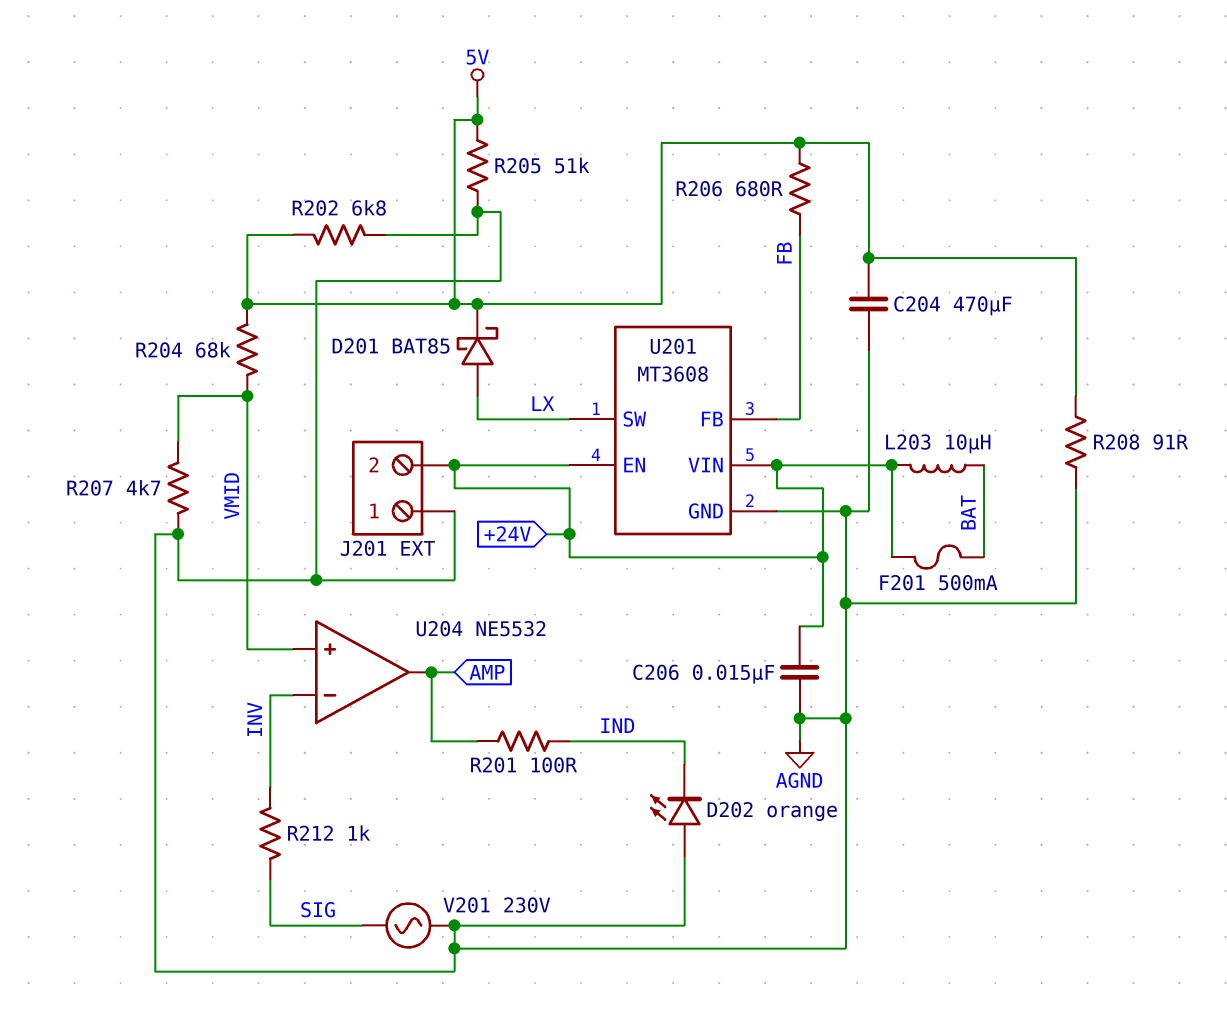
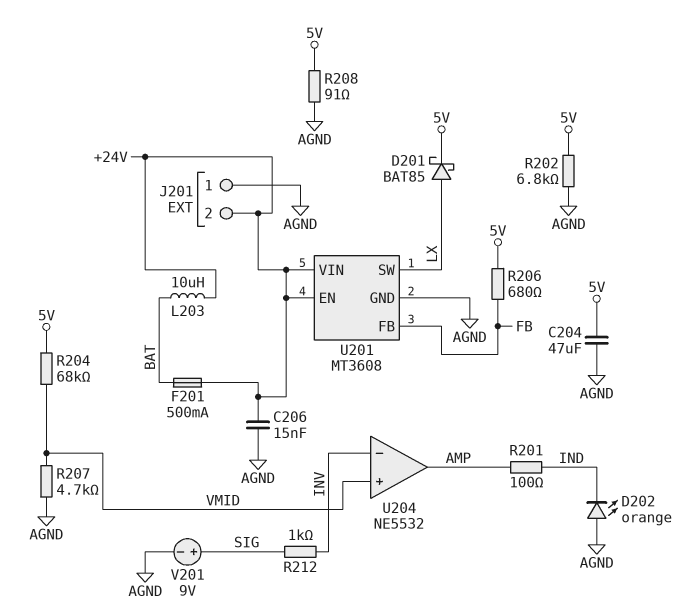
C204: 470uF (5V, AGND) -> 47uF (5V, AGND)
R205: 51k (5V, AGND) -> none
V201: AC 230V (AGND, SIG) -> 9V (plus SIG, minus AGND)

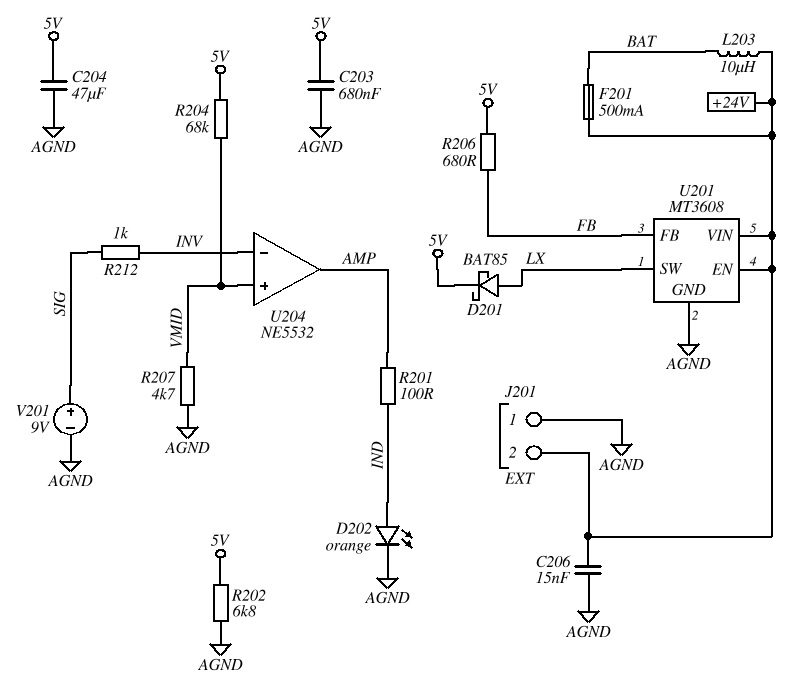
C203: none -> 680nF (5V, AGND)
D202: LED orange (A AGND, K IND) -> LED orange (A IND, K AGND)
R208: 91 (5V, AGND) -> none

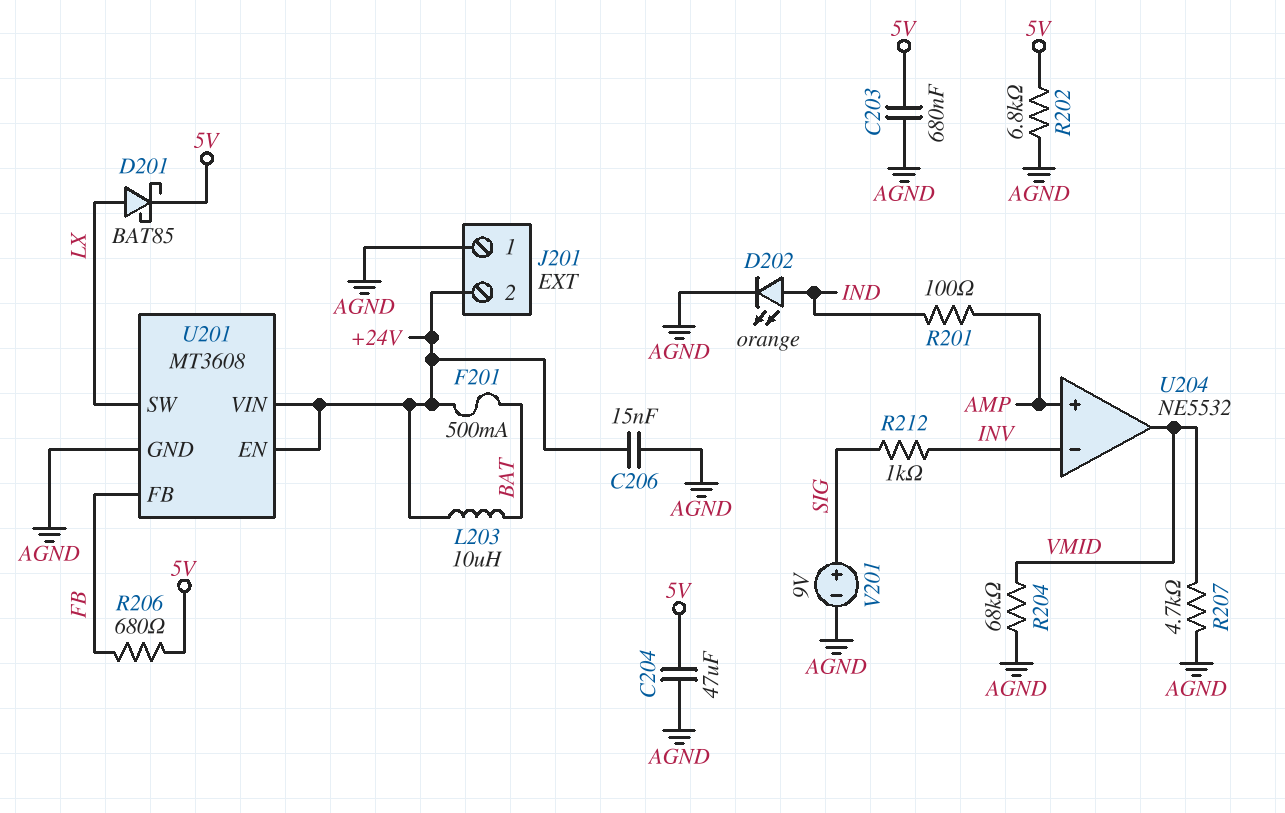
R204: 68k (5V, VMID) -> 68k (AGND, VMID)
U204 pin in+: VMID -> AMP
U204 pin out: AMP -> VMID

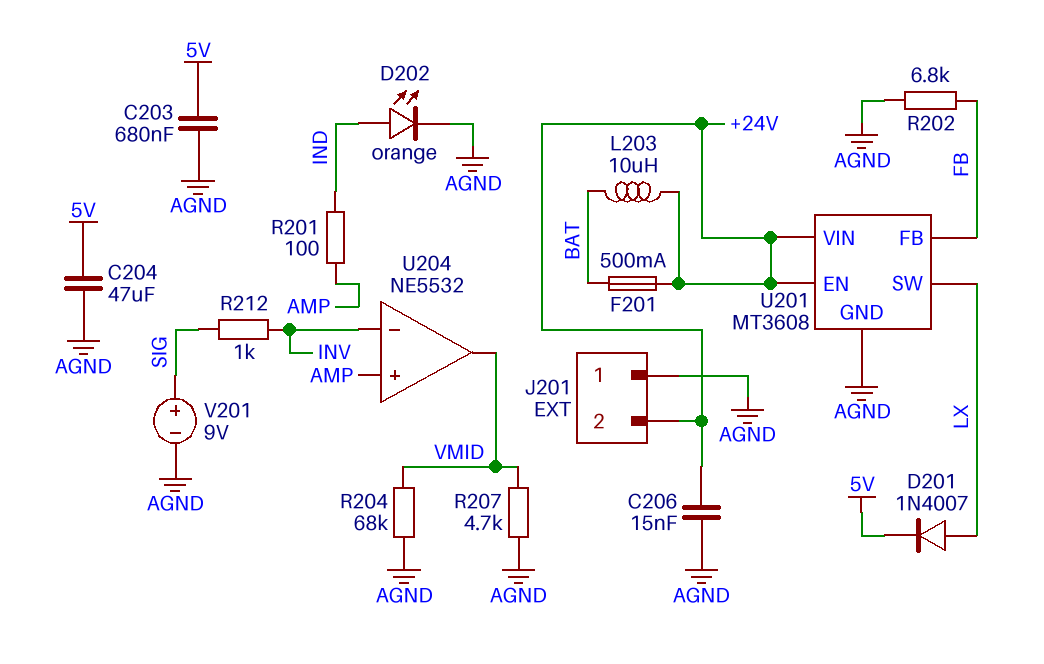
D201: schottky BAT85 (A LX, K 5V) -> diode 1N4007 (A LX, K 5V)
R202: 6.8k (5V, AGND) -> 6.8k (AGND, FB)
R206: 680 (5V, FB) -> none

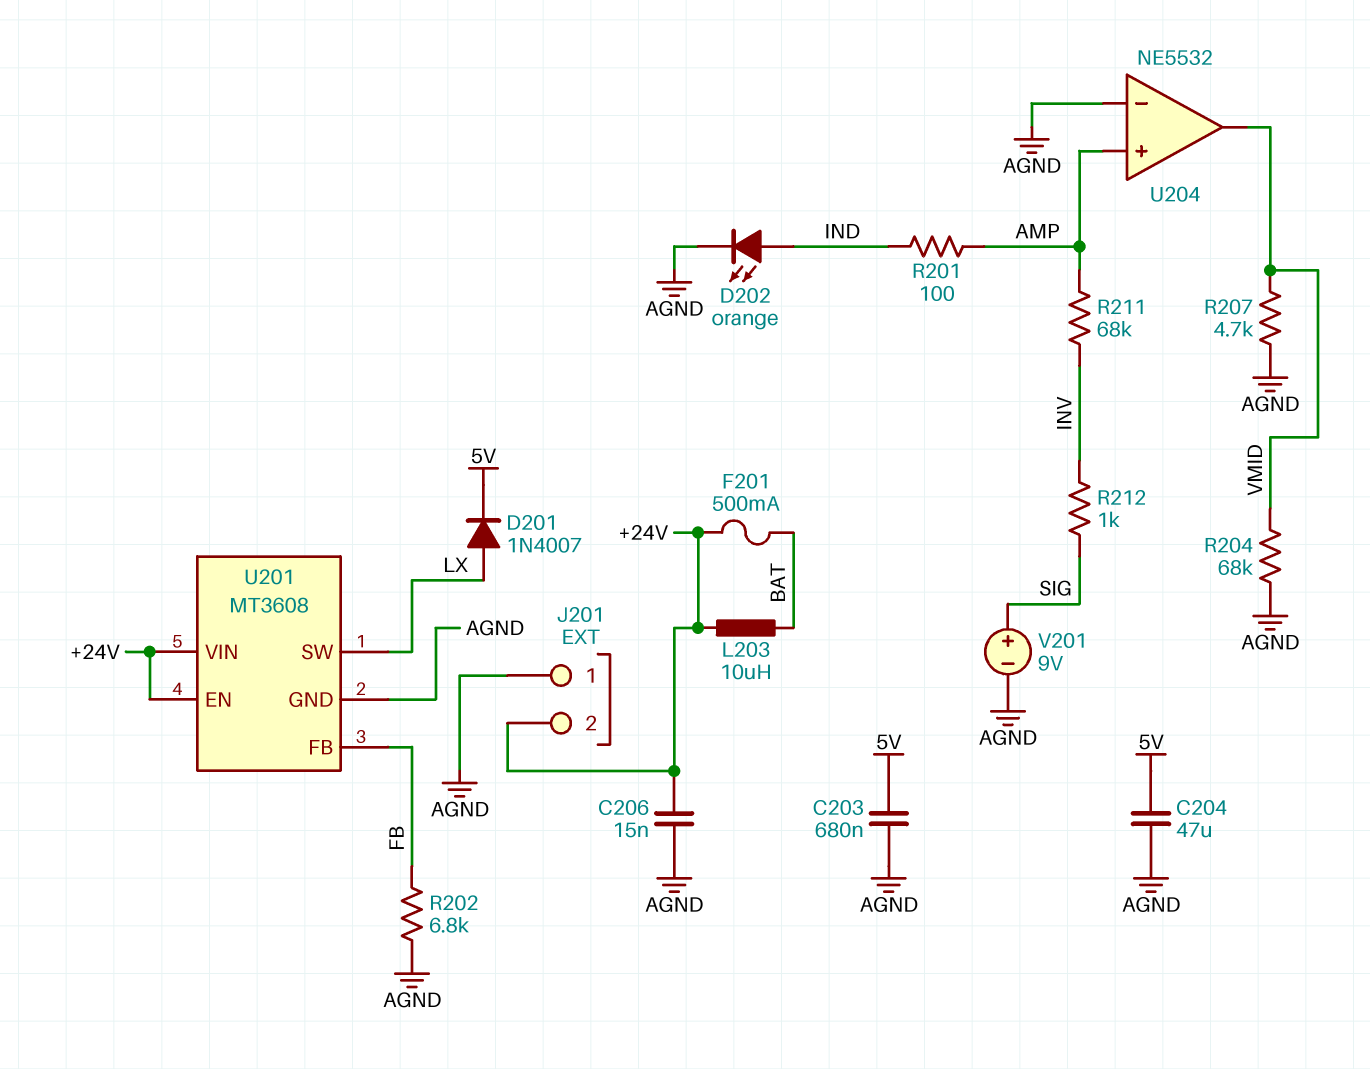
R211: none -> 68k (AMP, INV)
U204 pin in-: INV -> AGND

